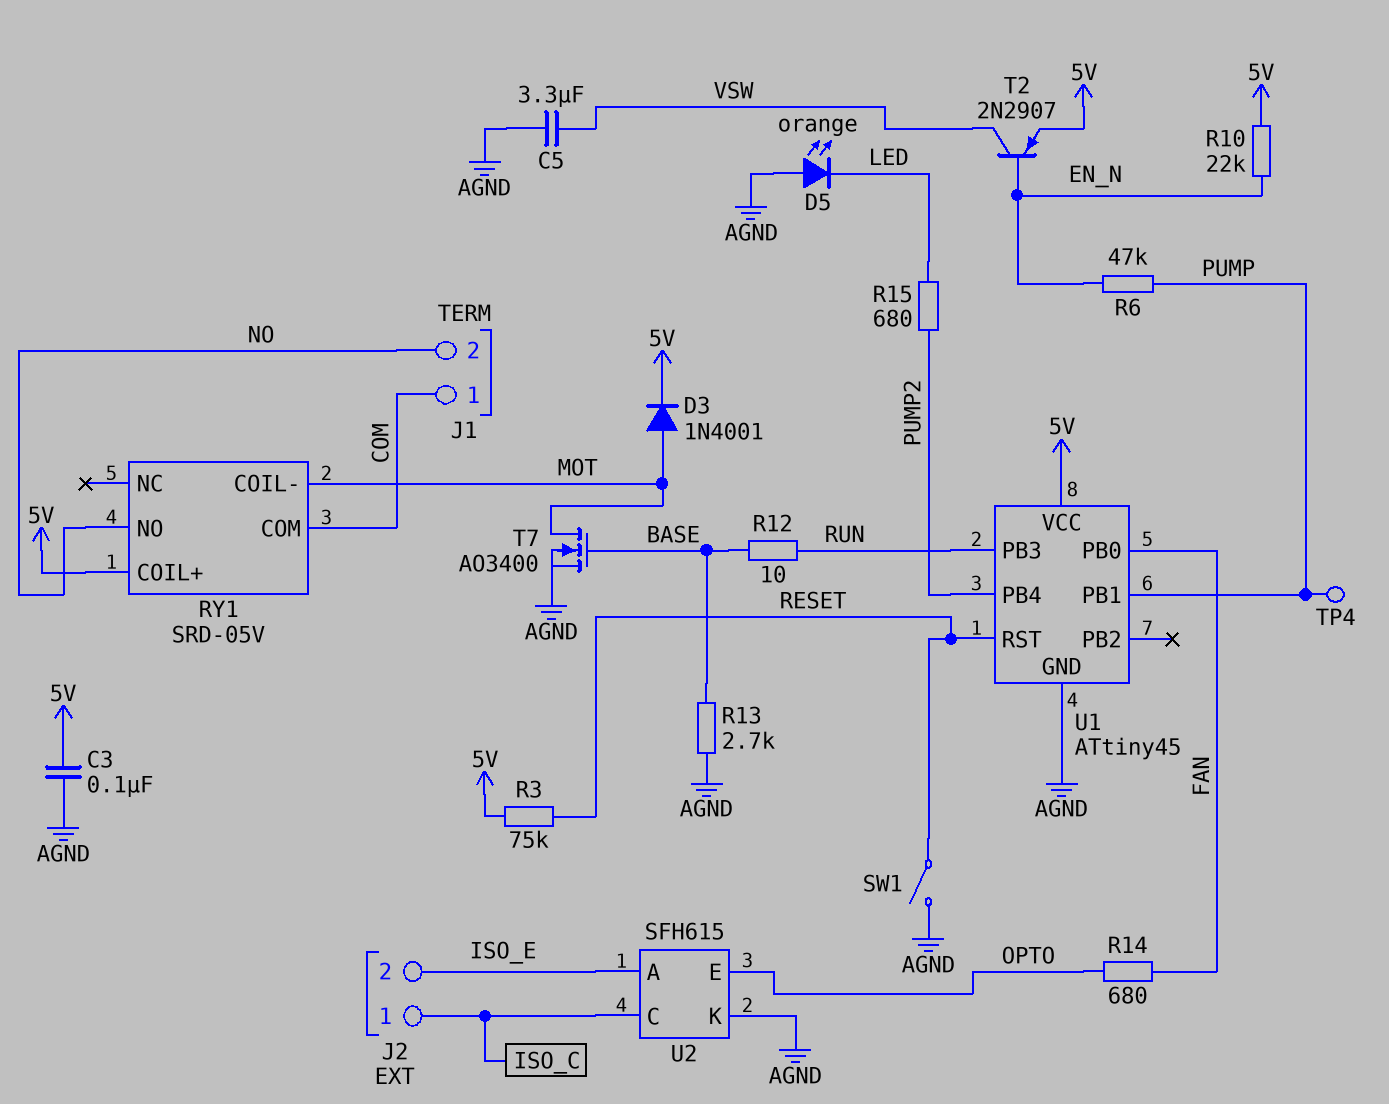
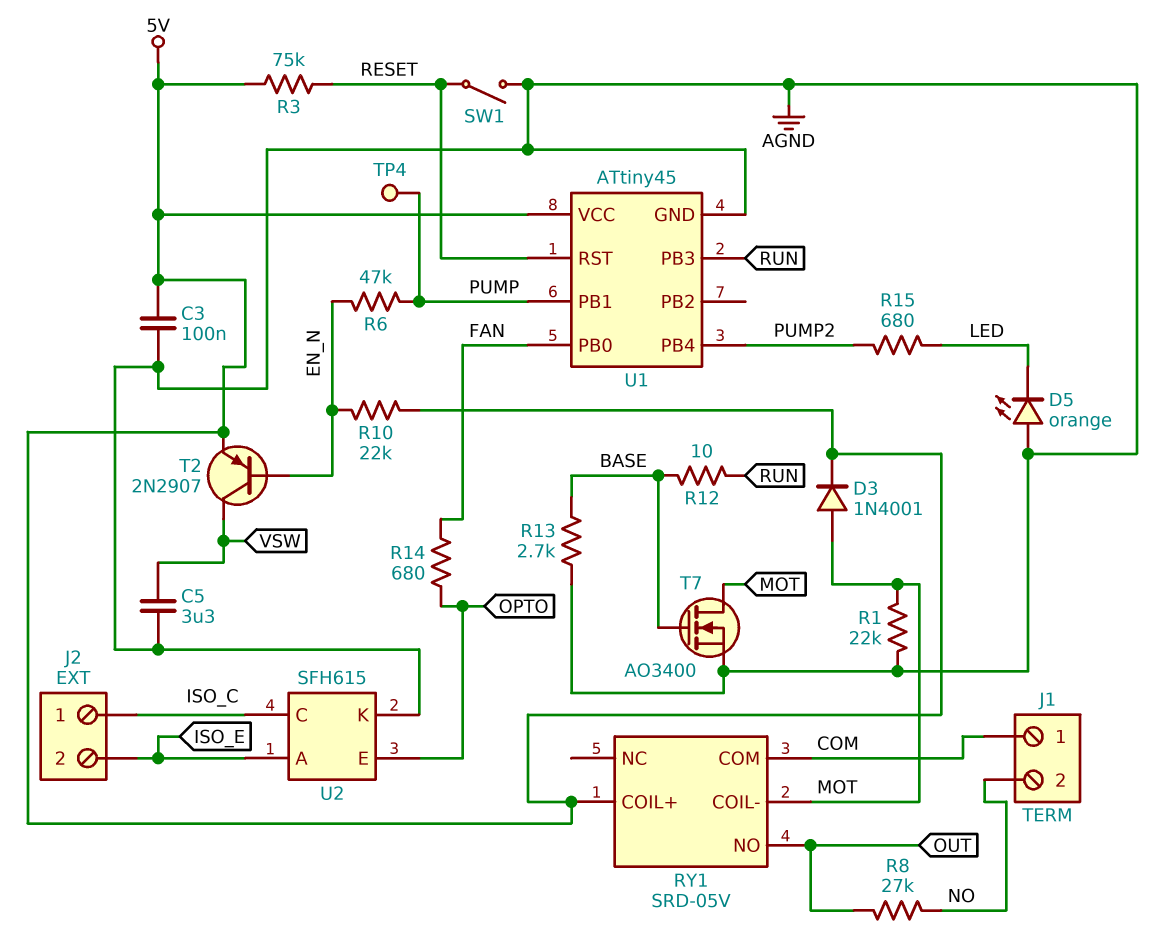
R1: none -> 22k (AGND, MOT)
R8: none -> 27k (NO, OUT)
RY1 pin NO: NO -> OUT

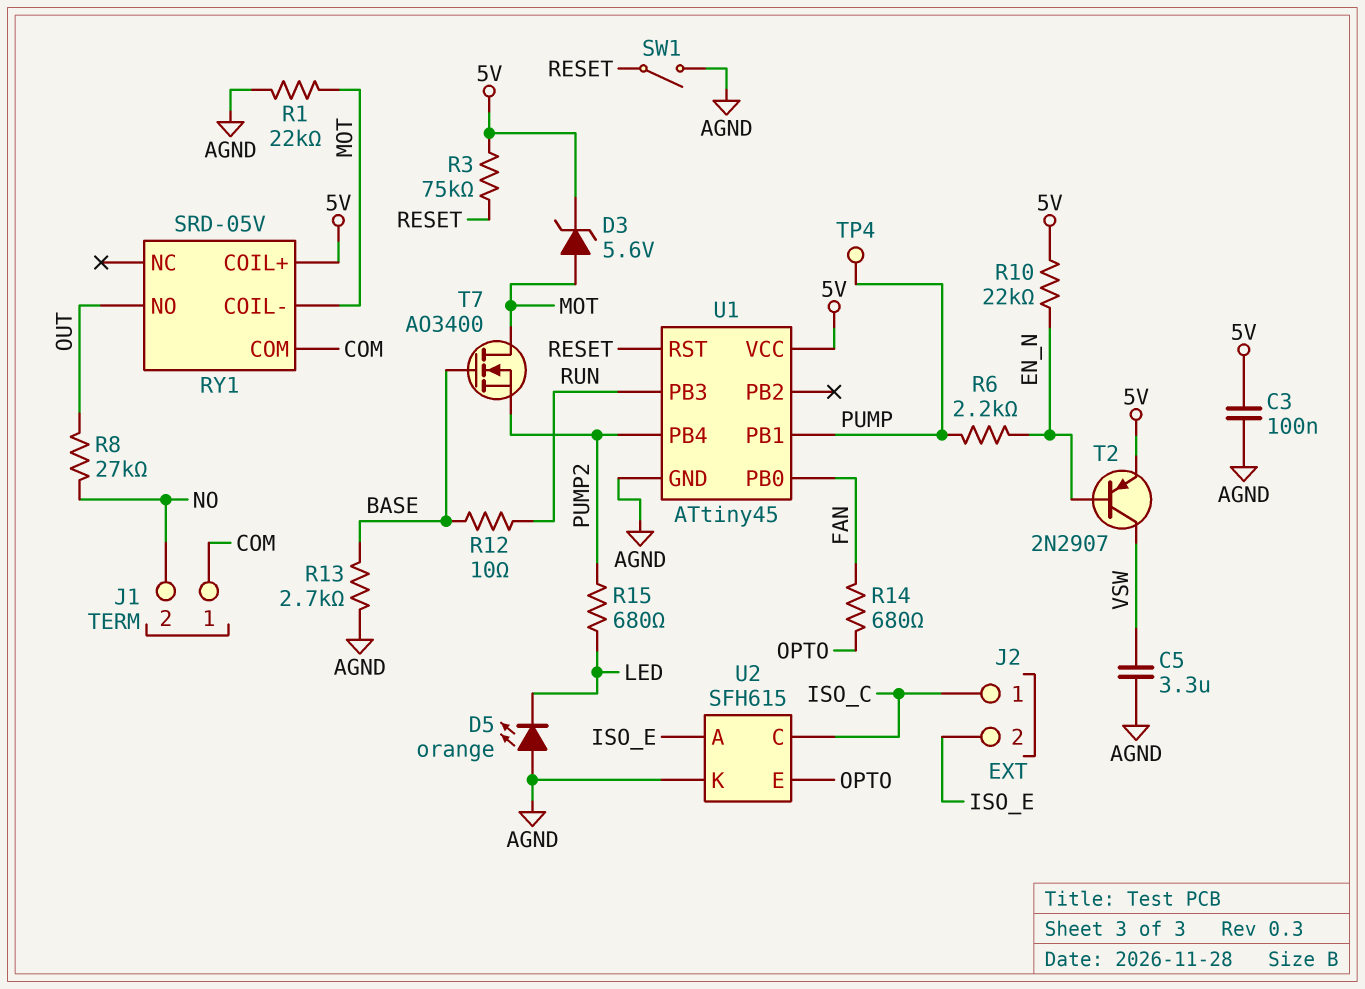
D3: diode 1N4001 (A MOT, K 5V) -> zener 5.6V (A MOT, K 5V)
R6: 47k (EN_N, PUMP) -> 2.2k (EN_N, PUMP)
T7: NMOS AO3400 (G BASE, D MOT, S AGND) -> NMOS AO3400 (G BASE, D MOT, S PUMP2)

